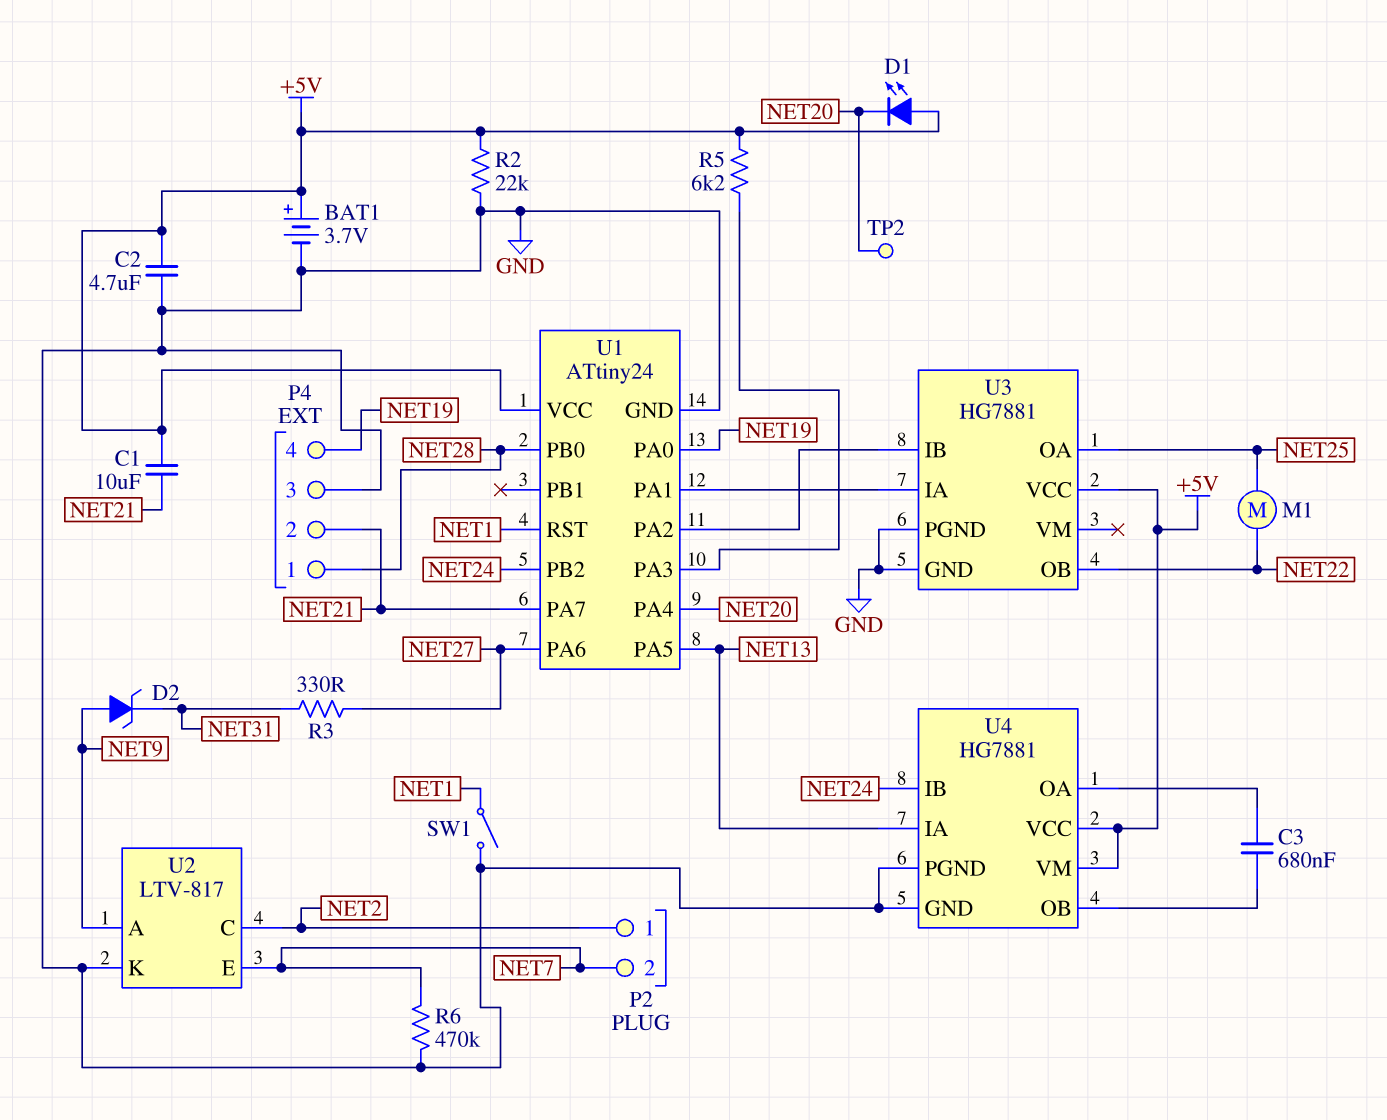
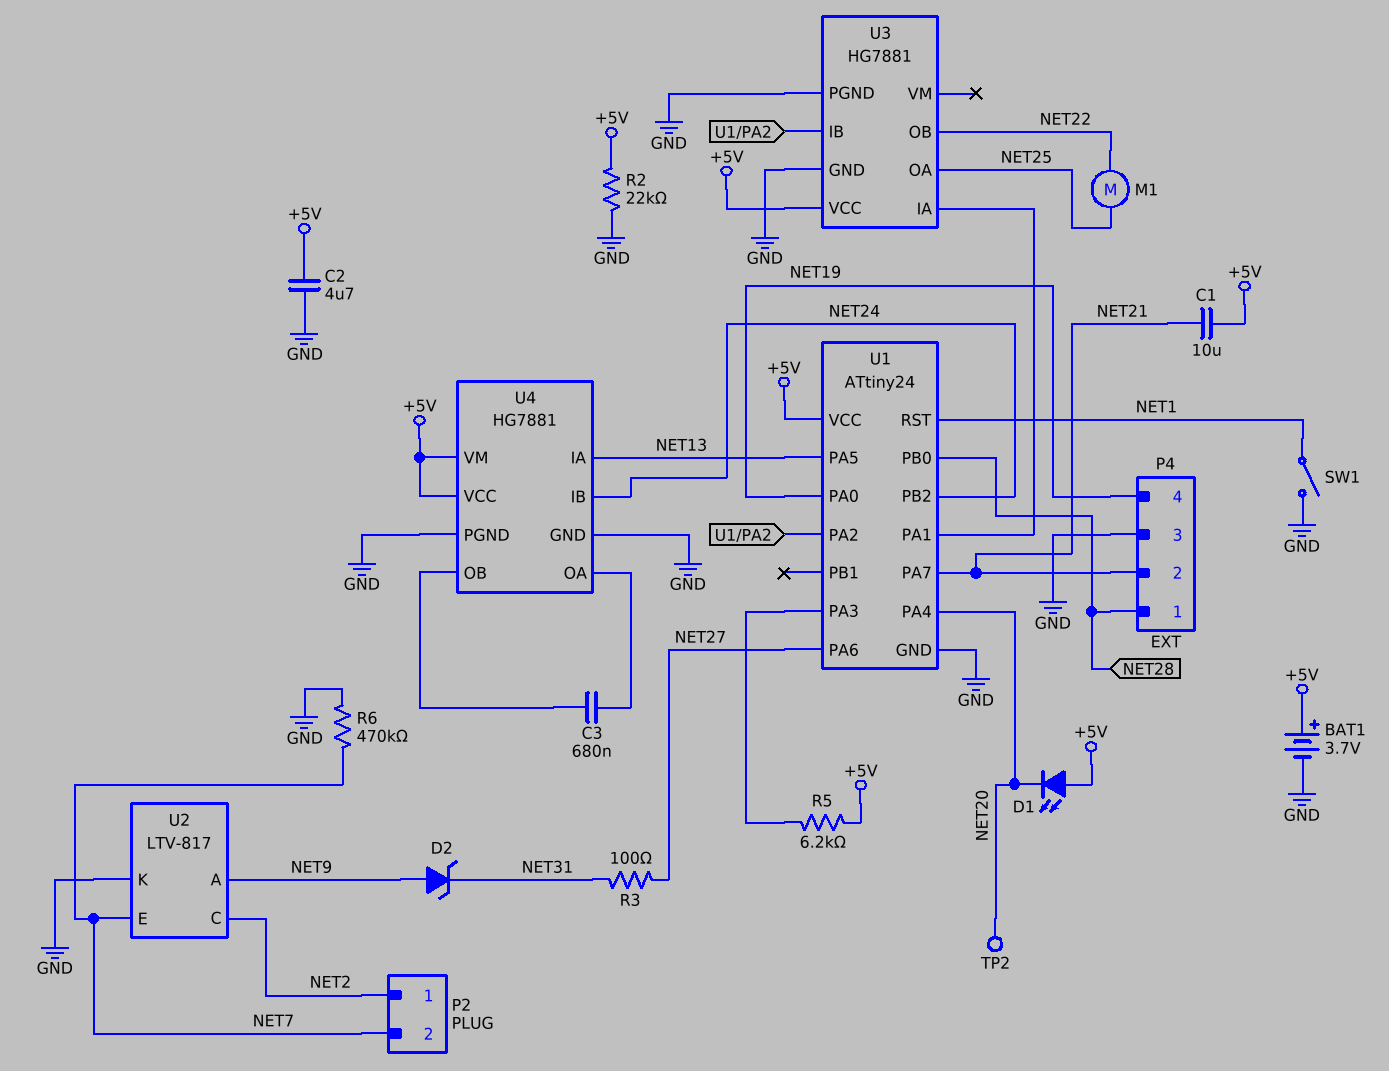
R3: 330 (NET27, NET31) -> 100 (NET27, NET31)

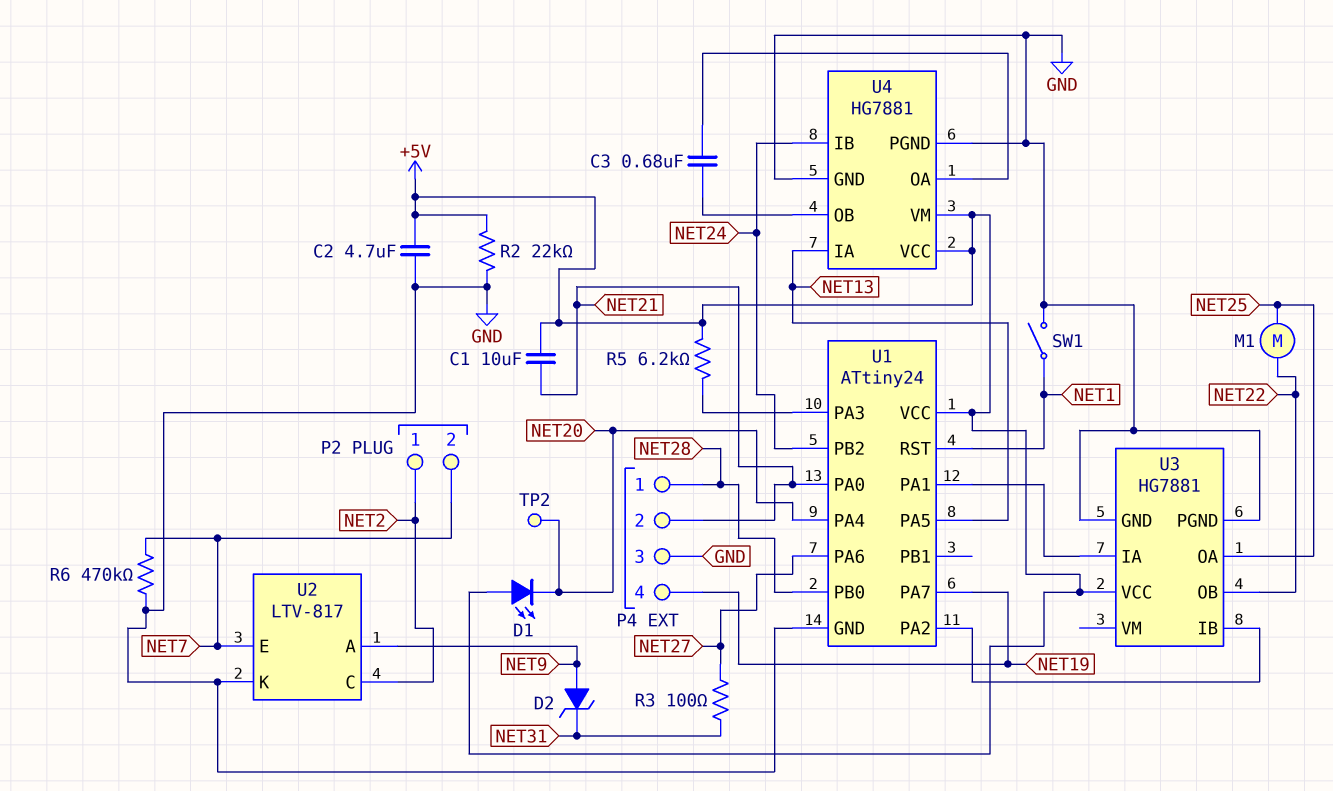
BAT1: 3.7V (plus +5V, minus GND) -> none
U1 pin PA0: NET19 -> NET21
U1 pin PA7: NET21 -> NET19

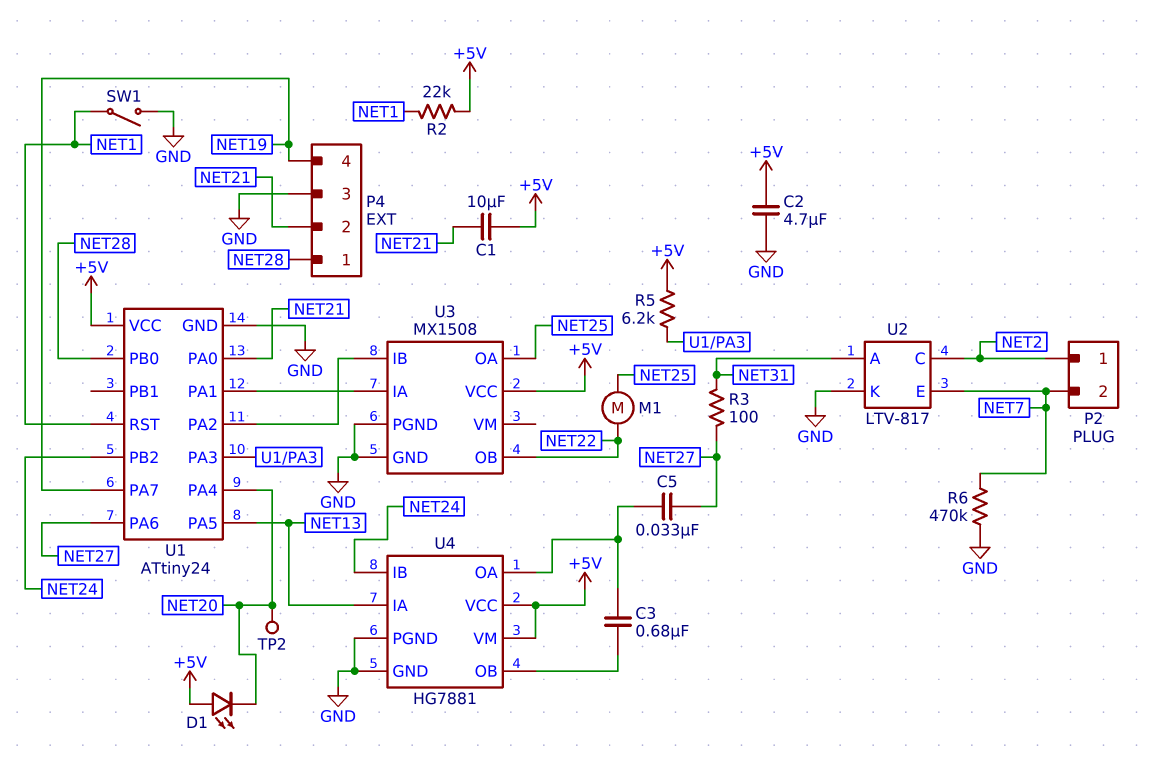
C5: none -> 33nF (NET27, U4/OA)
D2: zener (A NET9, K NET31) -> none
R2: 22k (+5V, GND) -> 22k (+5V, NET1)
U2 pin A: NET9 -> NET31
U3: HG7881 -> MX1508

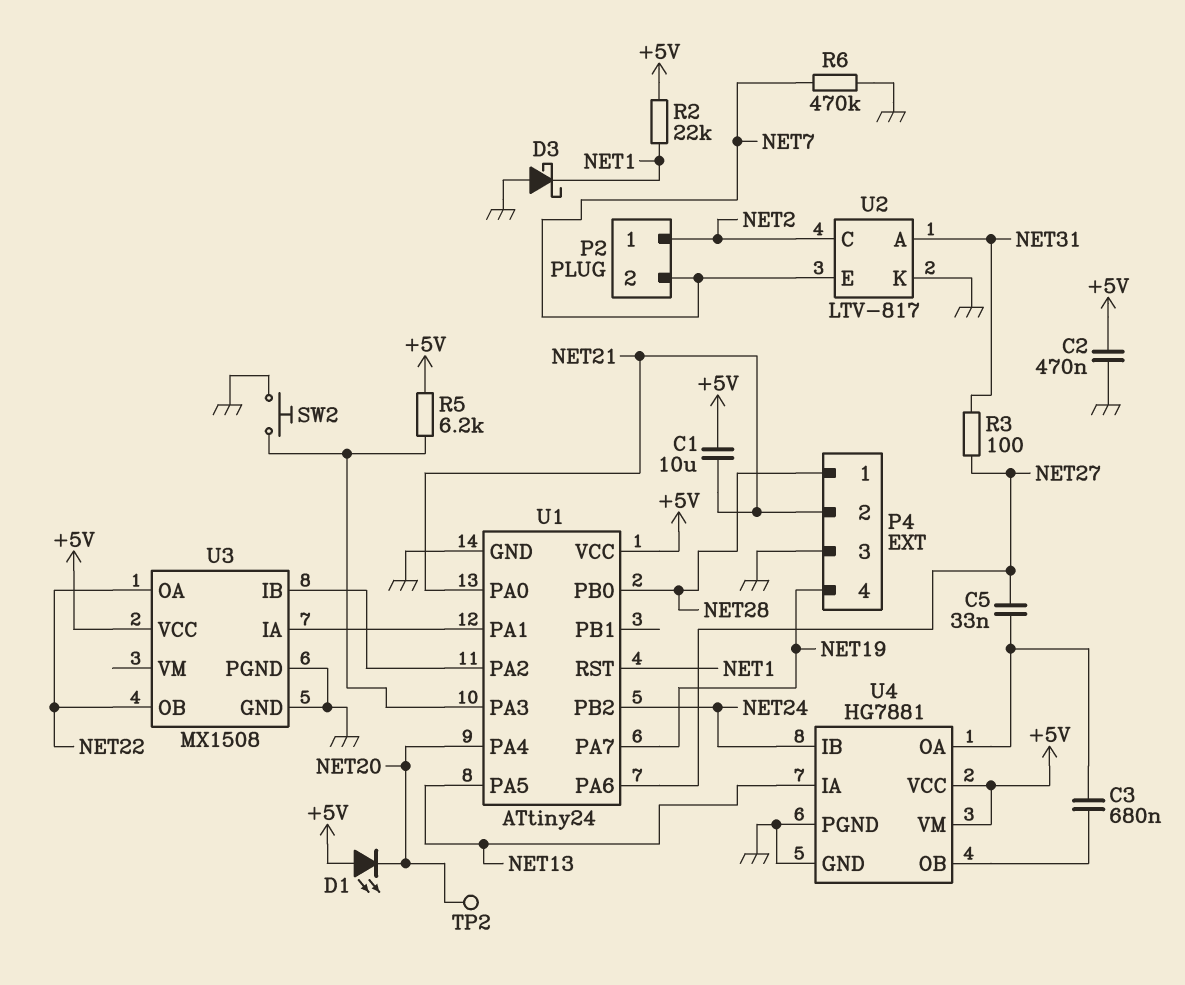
C2: 4.7uF (+5V, GND) -> 470nF (+5V, GND)
D3: none -> schottky (A GND, K NET1)
M1: motor (NET22, NET25) -> none
SW1: switch (GND, NET1) -> none
SW2: none -> button (GND, U1/PA3)
U3 pin OA: NET25 -> NET22

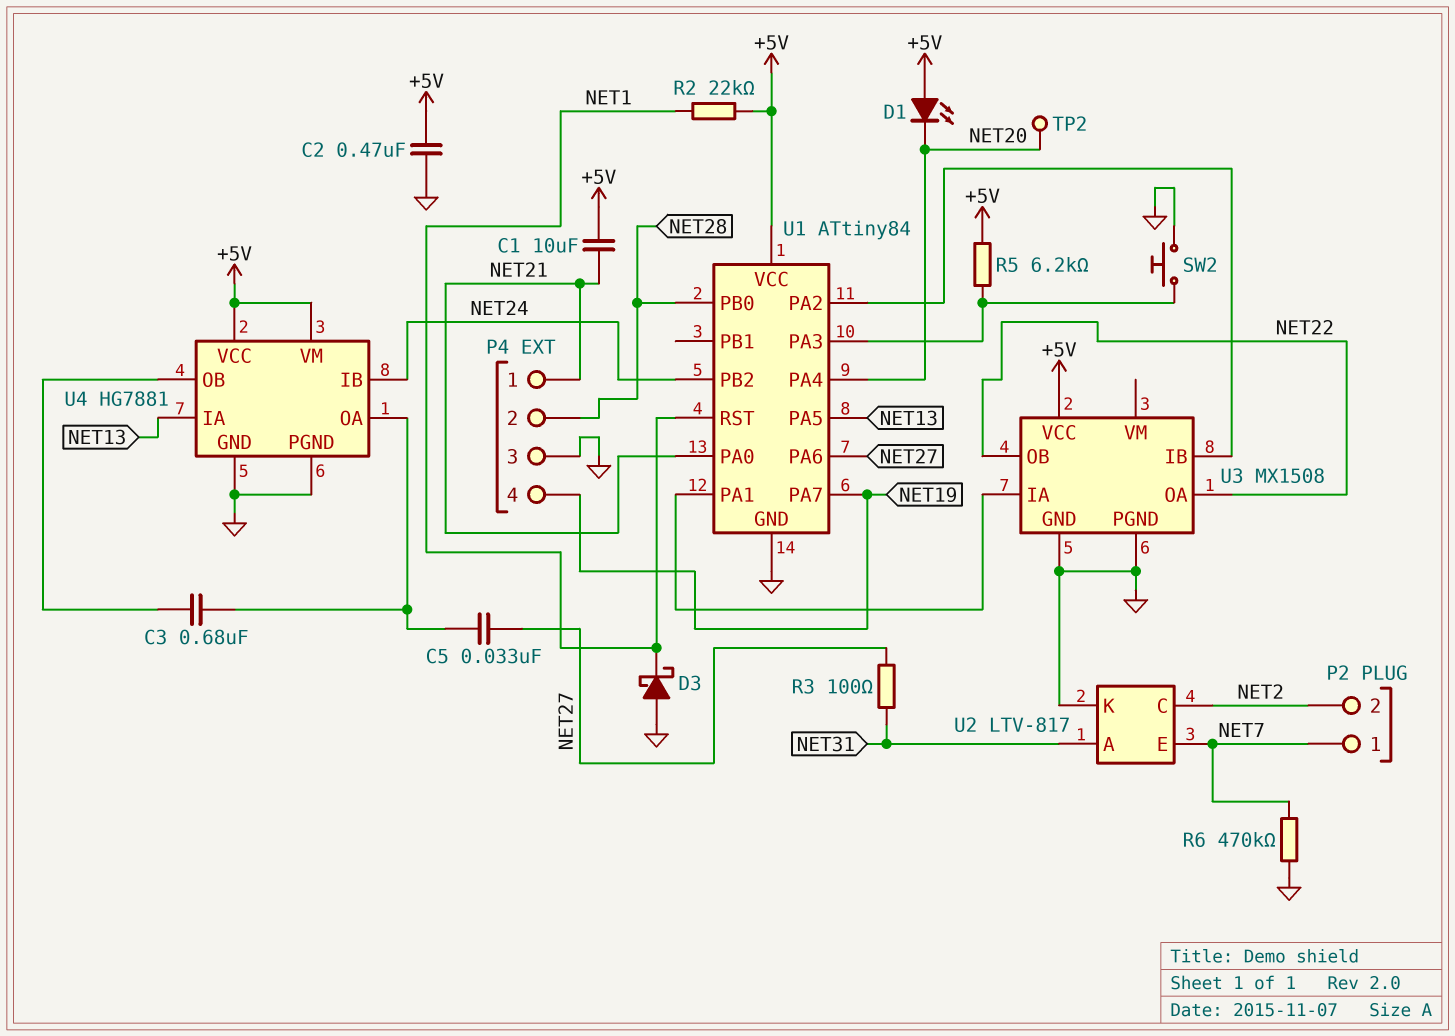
P2 pin 1: NET2 -> NET7
P2 pin 2: NET7 -> NET2
P4 pin 1: NET28 -> NET21
P4 pin 2: NET21 -> NET28
U1: ATtiny24 -> ATtiny84

